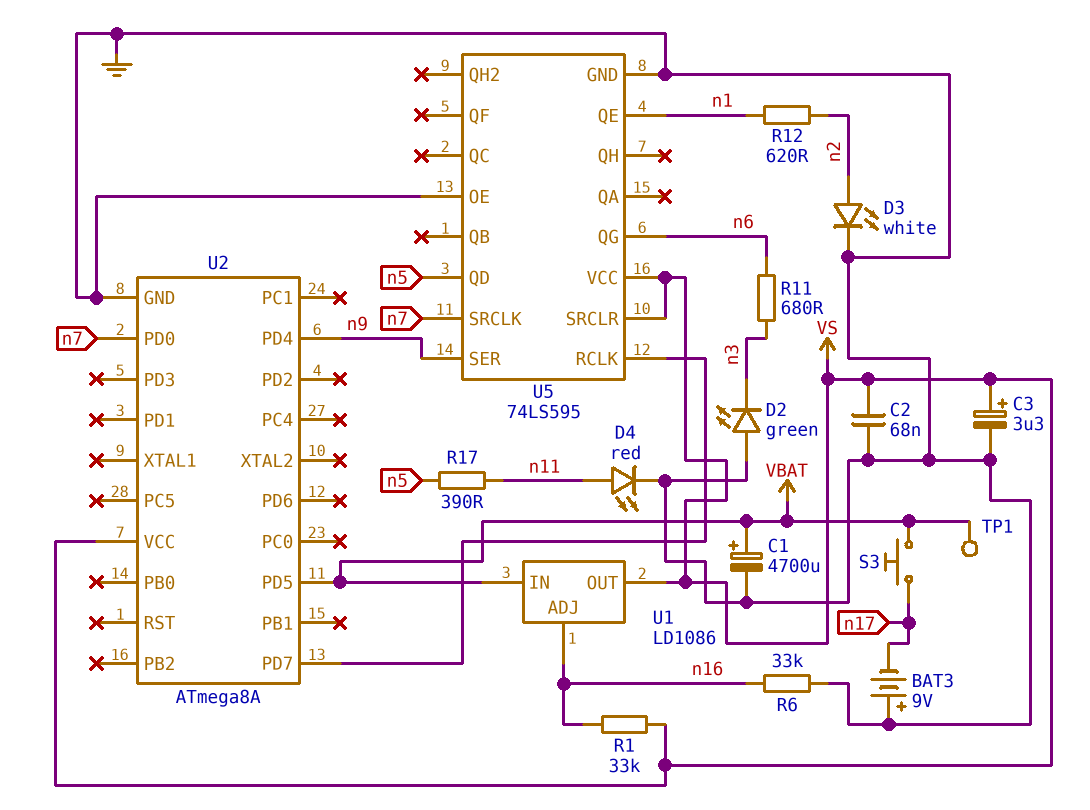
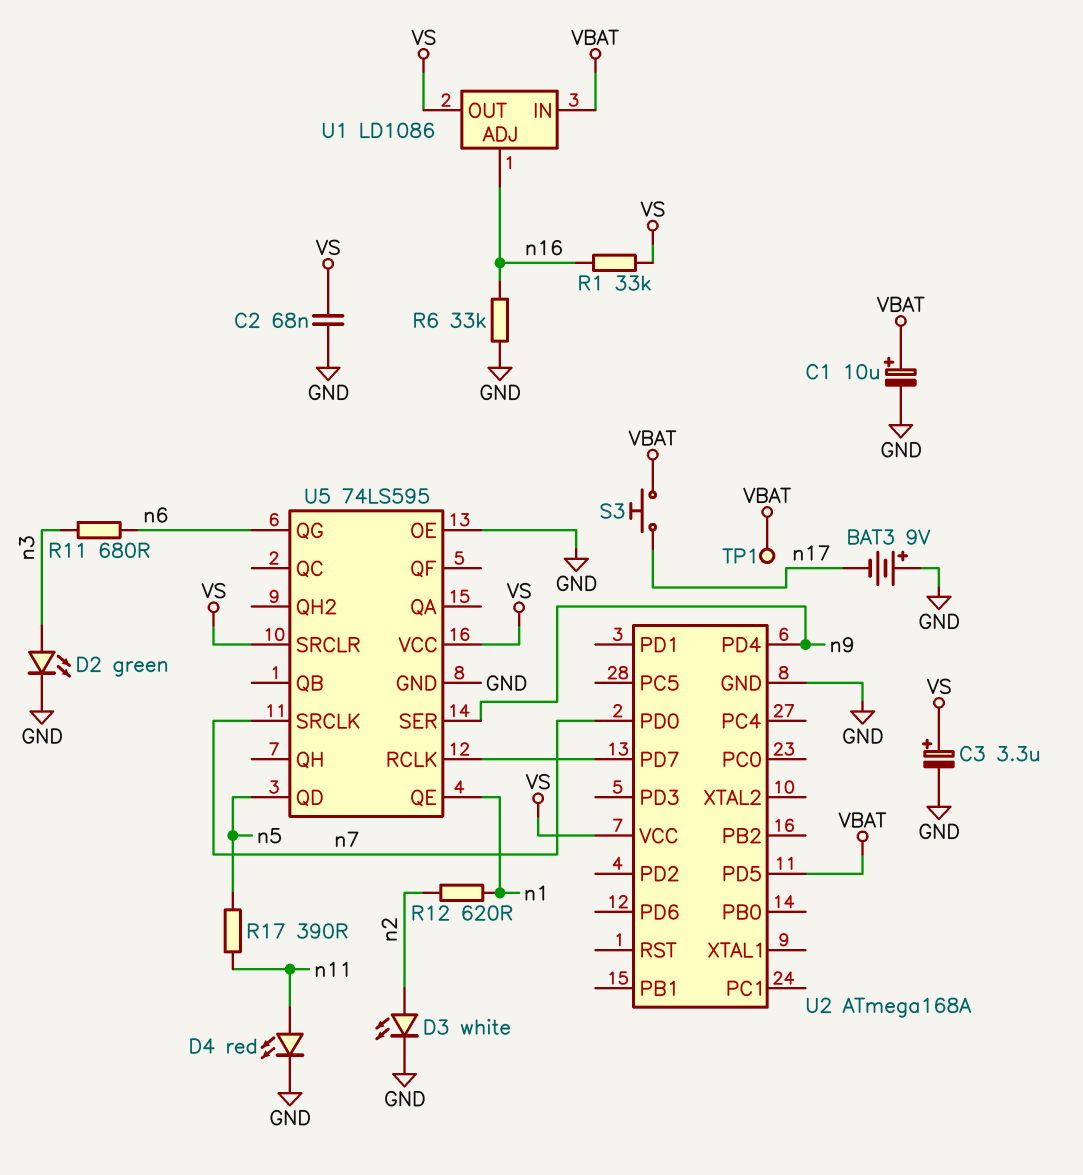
C1: 4700uF (plus VBAT, minus GND) -> 10uF (plus VBAT, minus GND)
D2: LED green (A GND, K n3) -> LED green (A n3, K GND)
U2: ATmega8A -> ATmega168A

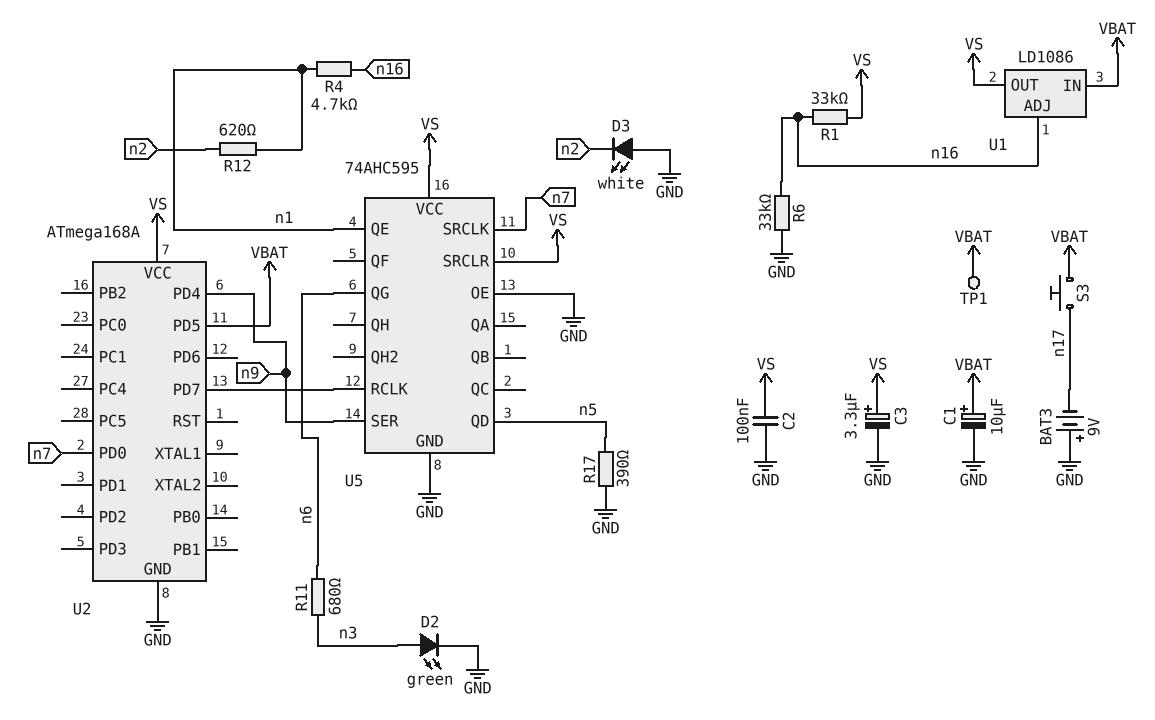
C2: 68nF (GND, VS) -> 100nF (GND, VS)
D3: LED white (A n2, K GND) -> LED white (A GND, K n2)
D4: LED red (A n11, K GND) -> none
R4: none -> 4.7k (n1, n16)
R17: 390 (n5, n11) -> 390 (GND, n5)
U5: 74LS595 -> 74AHC595

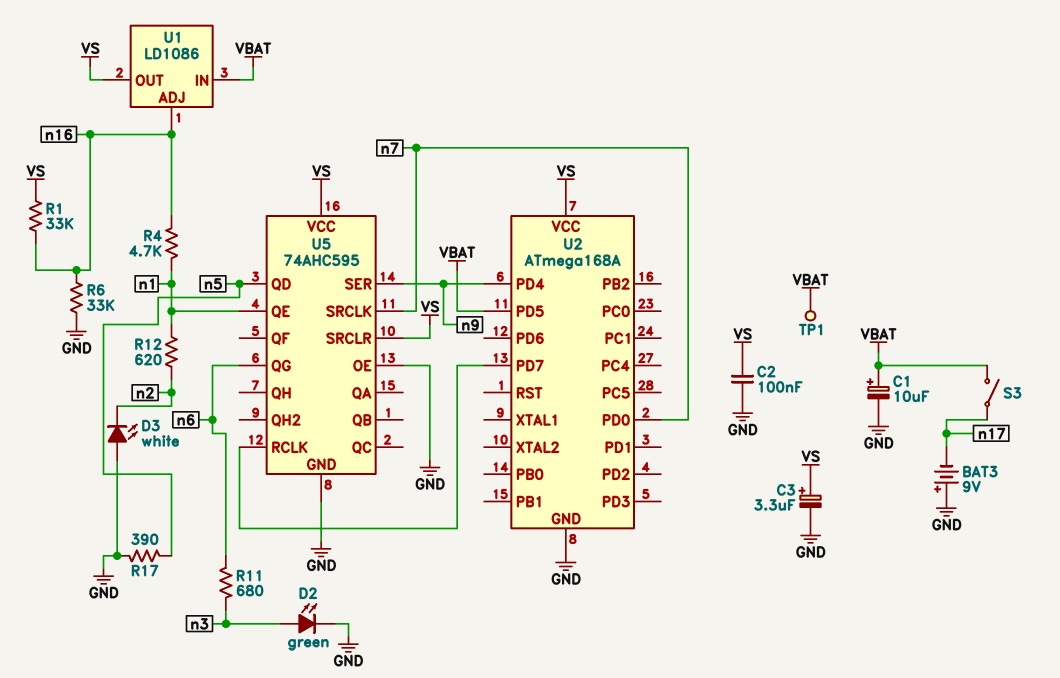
S3: button (VBAT, n17) -> switch (VBAT, n17)

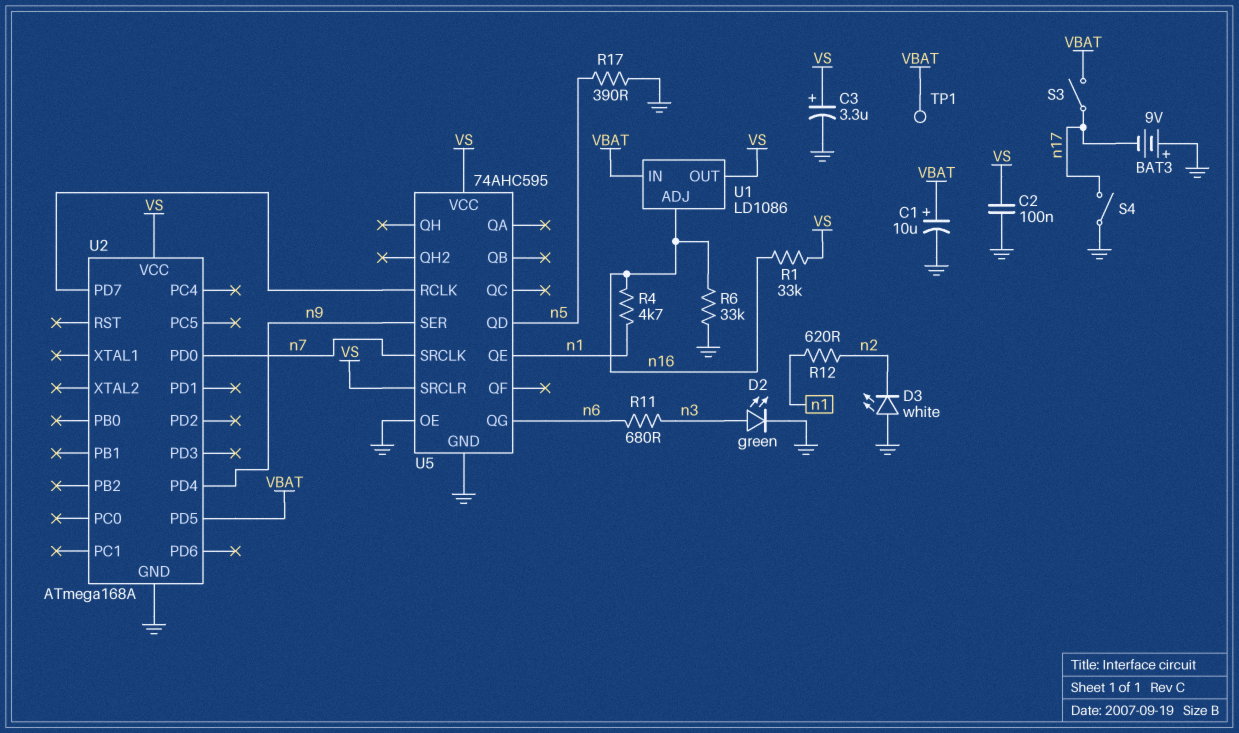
S4: none -> switch (GND, n17)

